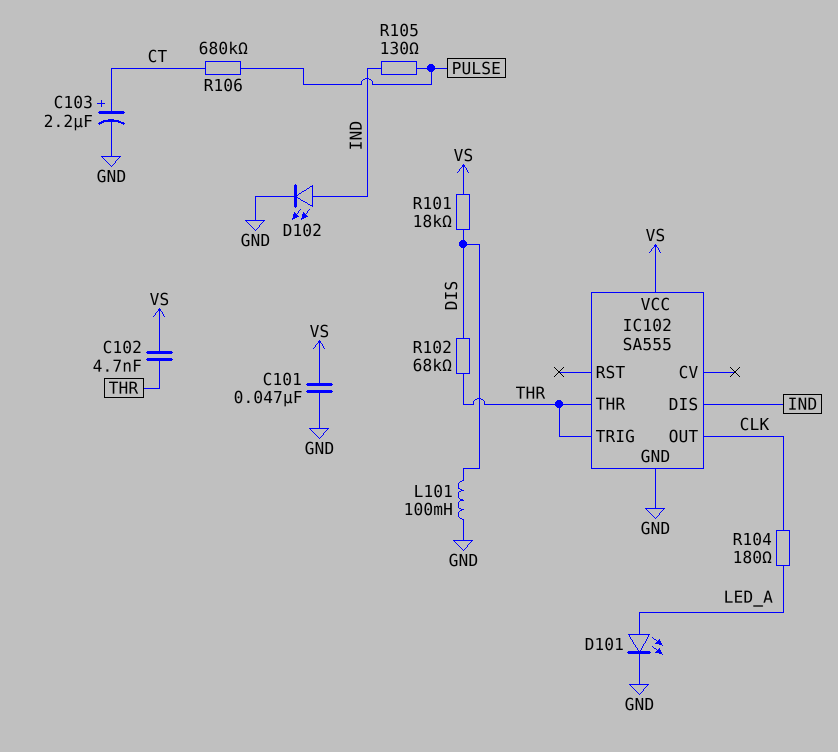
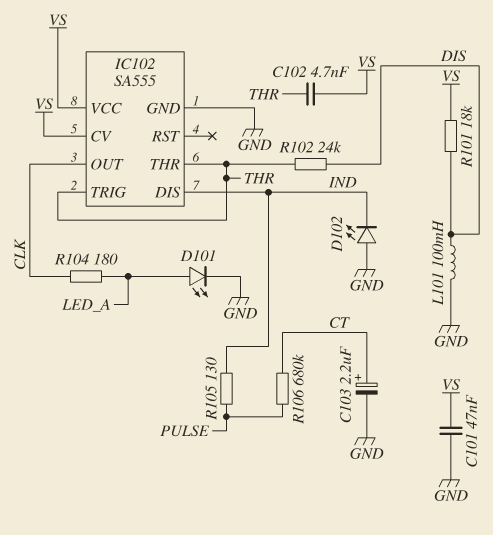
D102: LED (A IND, K GND) -> LED (A GND, K IND)
IC102 pin CV: none -> VS
R102: 68k (DIS, THR) -> 24k (DIS, THR)

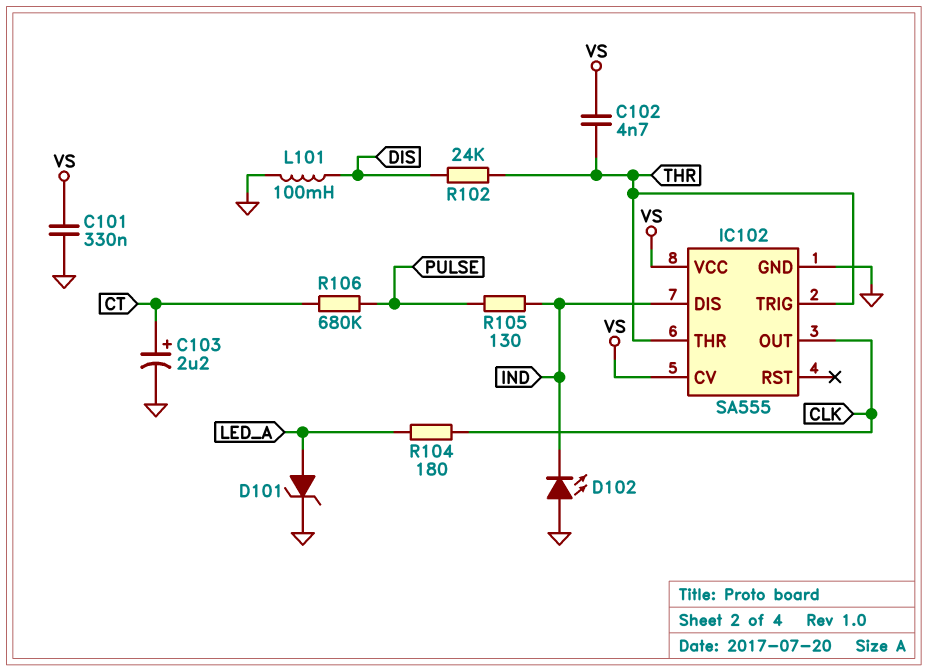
C101: 47nF (GND, VS) -> 330nF (GND, VS)
D101: LED (A LED_A, K GND) -> zener (A LED_A, K GND)
R101: 18k (DIS, VS) -> none

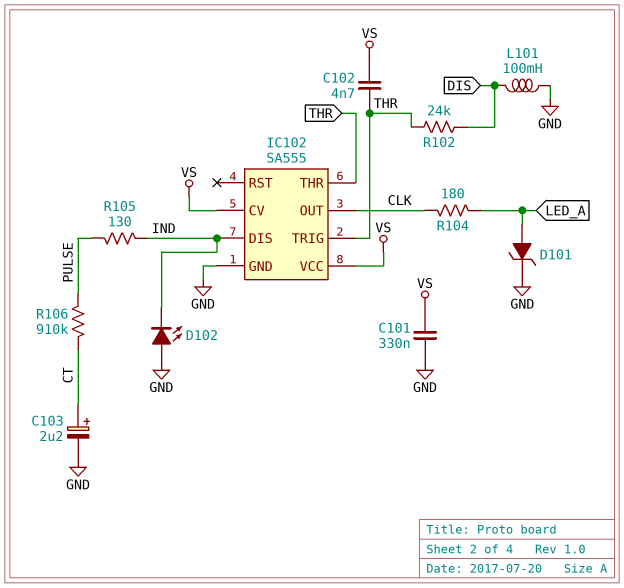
R106: 680k (CT, PULSE) -> 910k (CT, PULSE)

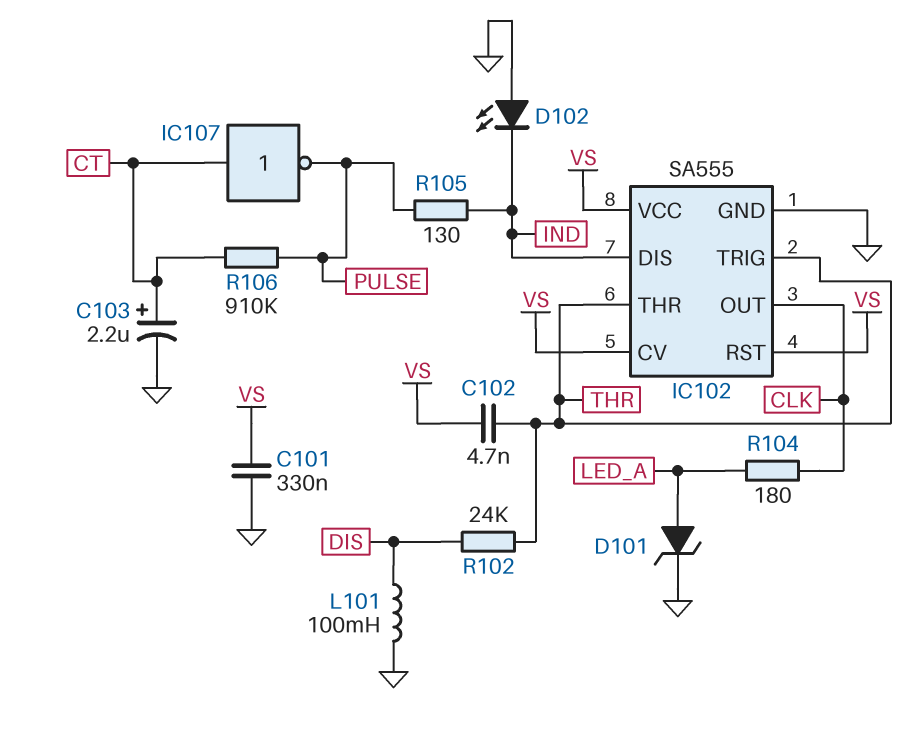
IC102 pin RST: none -> VS
IC107: none -> NOT (in CT, out PULSE)

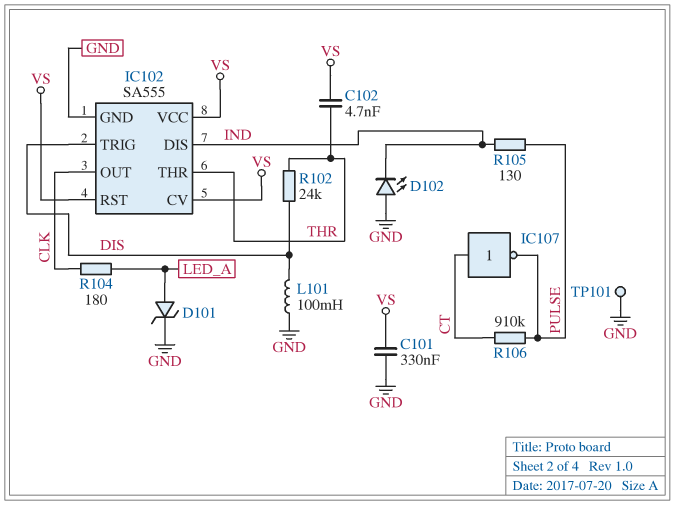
C103: 2.2uF (plus CT, minus GND) -> none
IC102 pin TRIG: THR -> DIS
TP101: none -> test point (GND)

